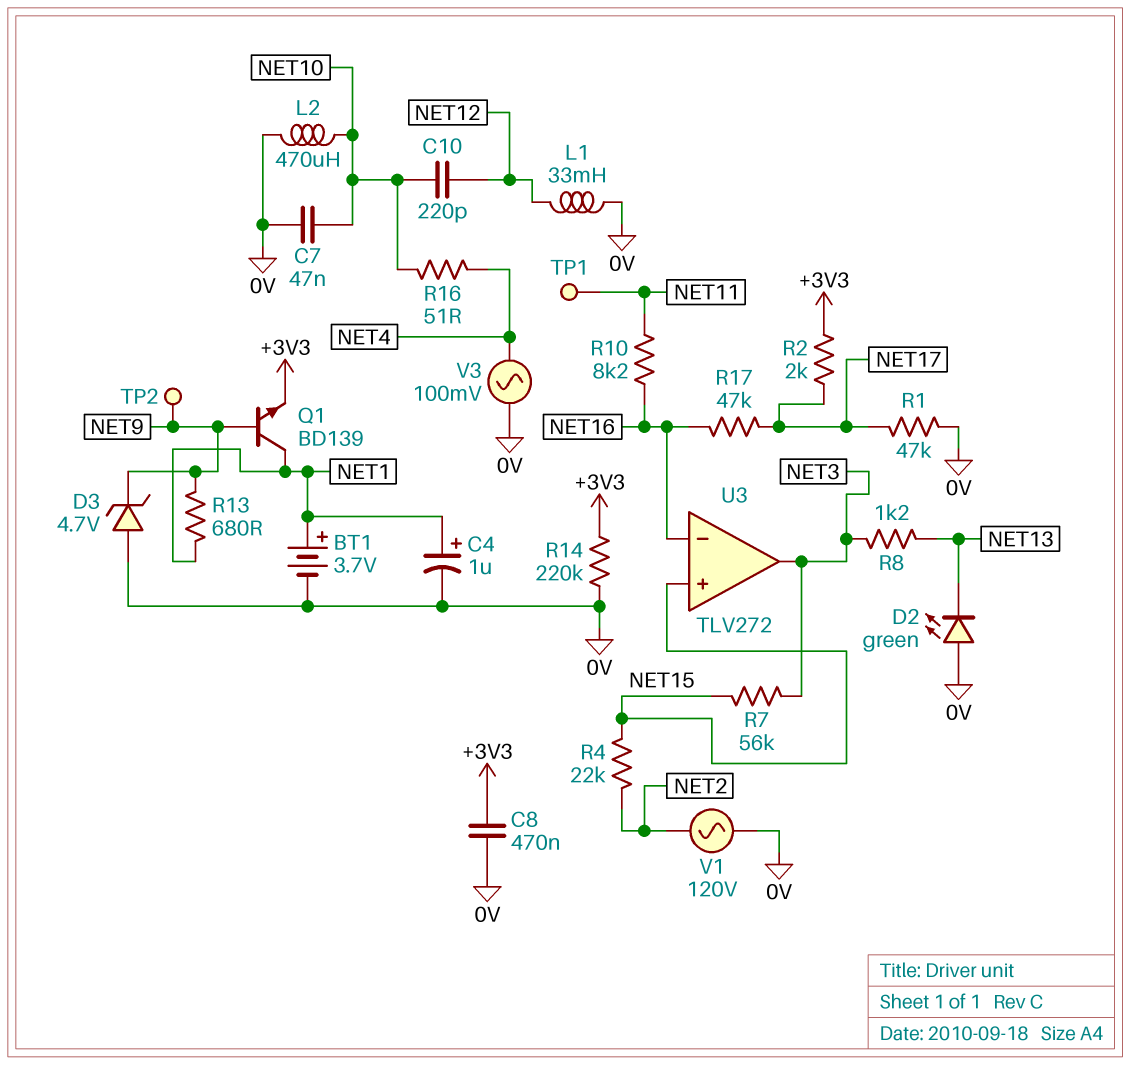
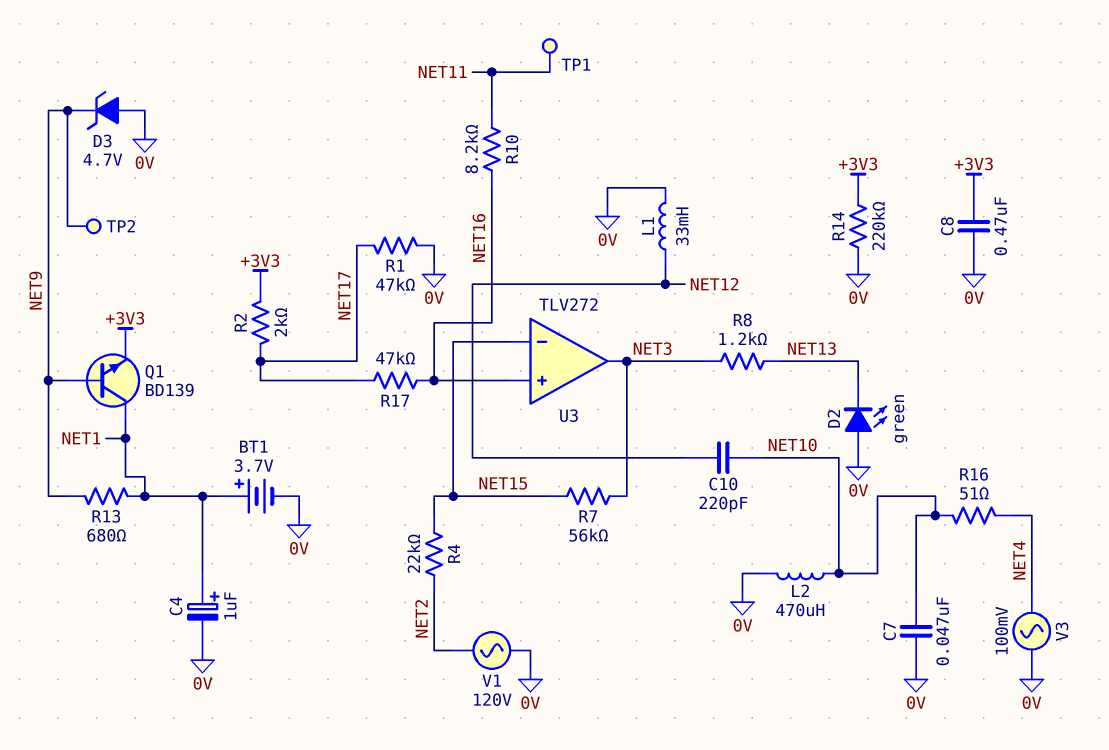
U3 pin in+: NET15 -> NET16
U3 pin in-: NET16 -> NET15

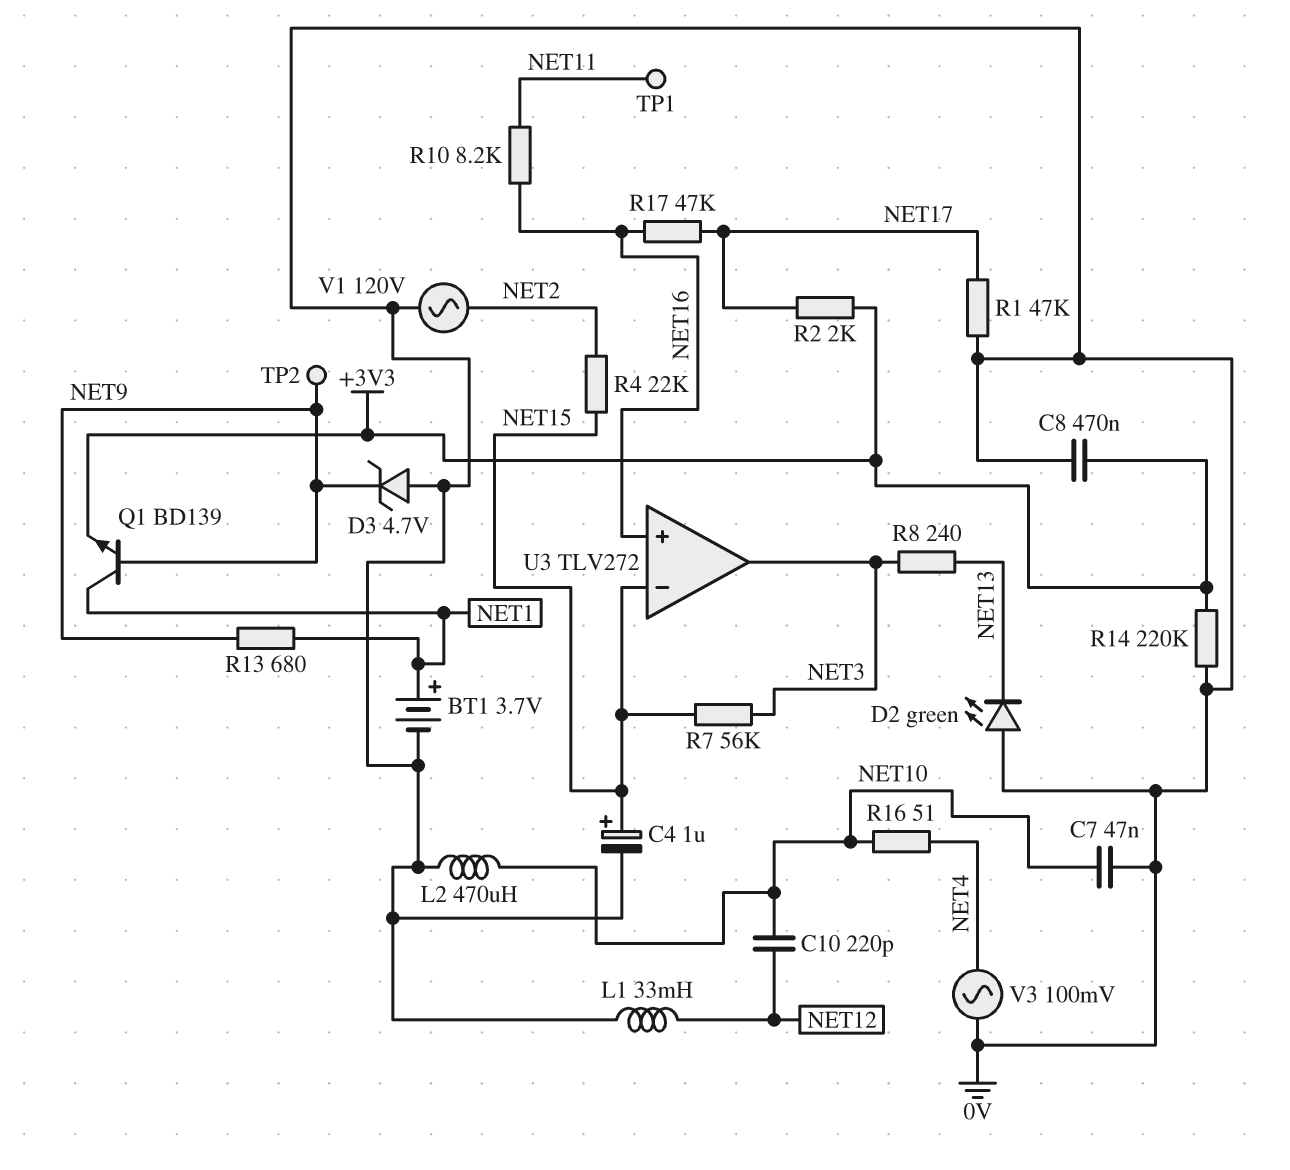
C4: 1uF (plus NET1, minus 0V) -> 1uF (plus NET15, minus 0V)
R8: 1.2k (NET3, NET13) -> 240 (NET3, NET13)

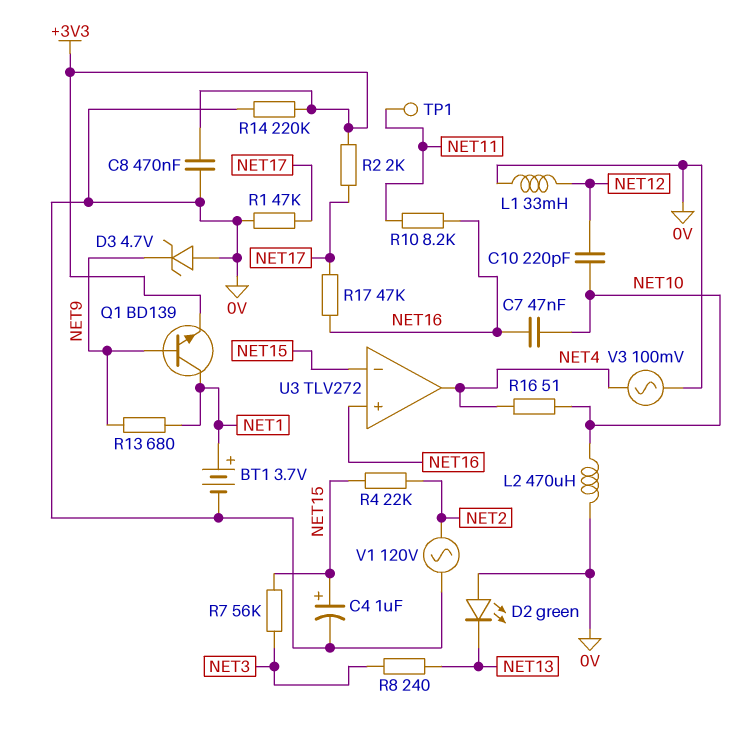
C7: 47nF (0V, NET10) -> 47nF (NET10, NET16)
TP2: test point (NET9) -> none
U3 pin out: NET3 -> NET4

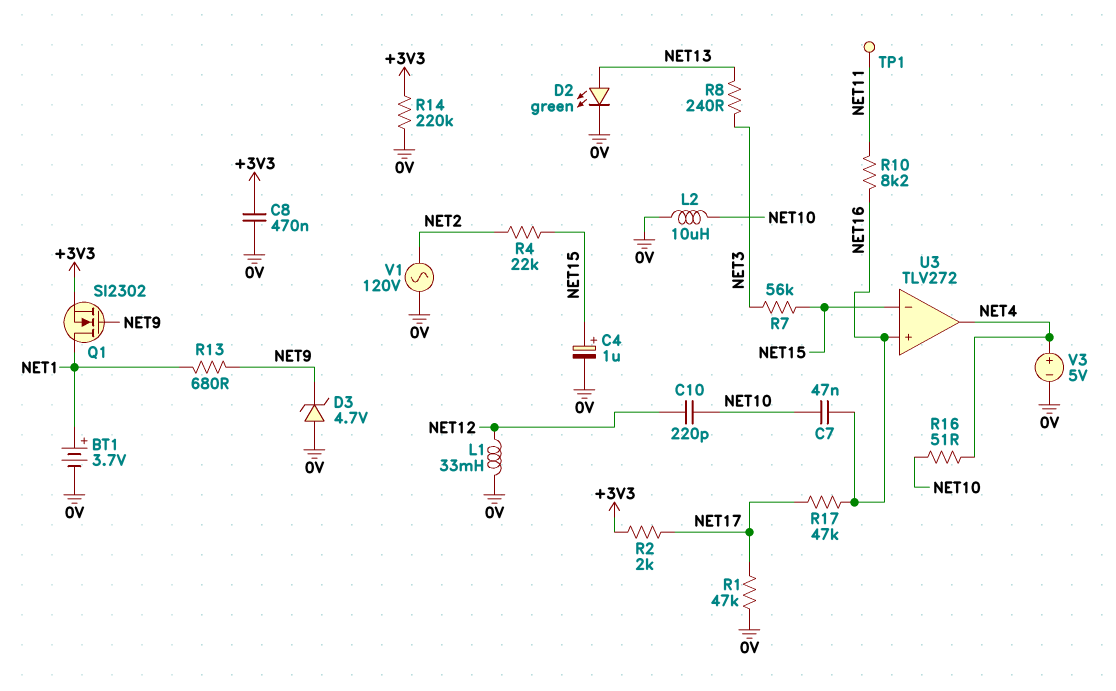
D2: LED green (A 0V, K NET13) -> LED green (A NET13, K 0V)
L2: 470uH (0V, NET10) -> 10uH (0V, NET10)
Q1: NPN BD139 (B NET9, C NET1, E +3V3) -> NMOS SI2302 (G NET9, D NET1, S +3V3)
V3: AC 100mV (0V, NET4) -> 5V (plus NET4, minus 0V)

